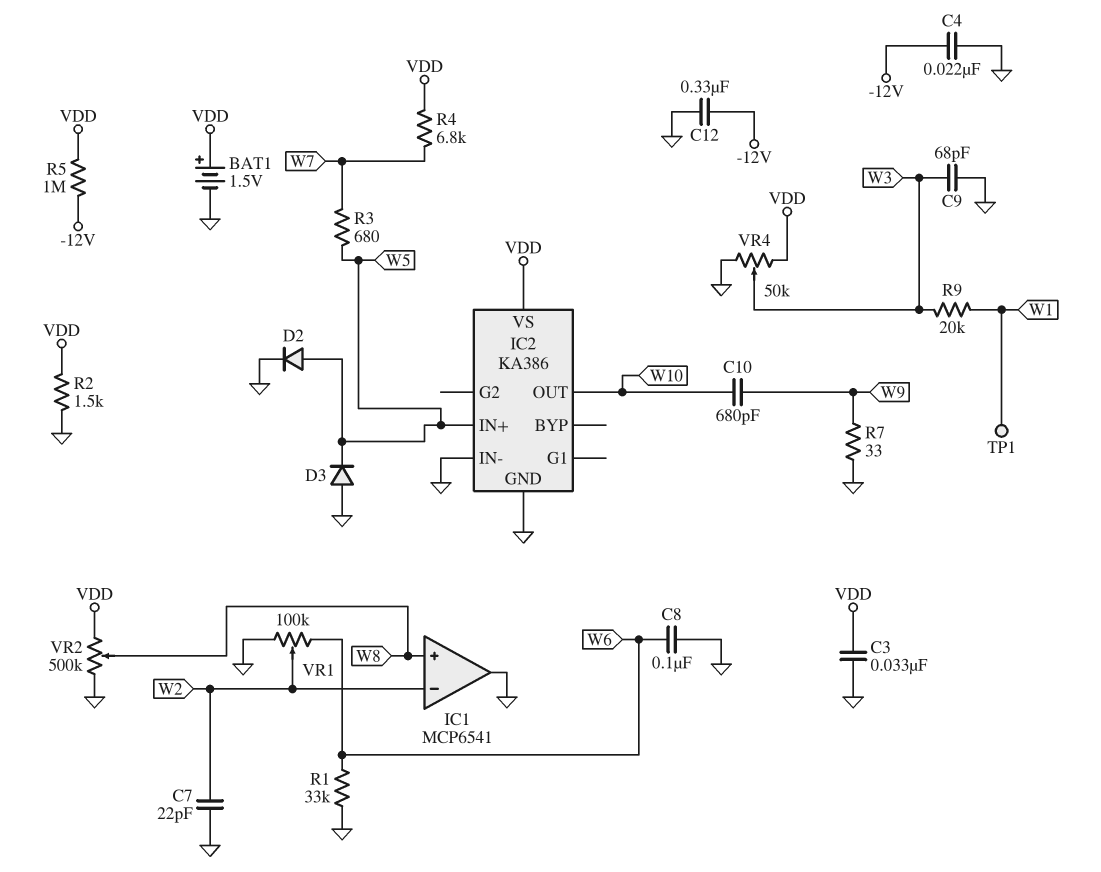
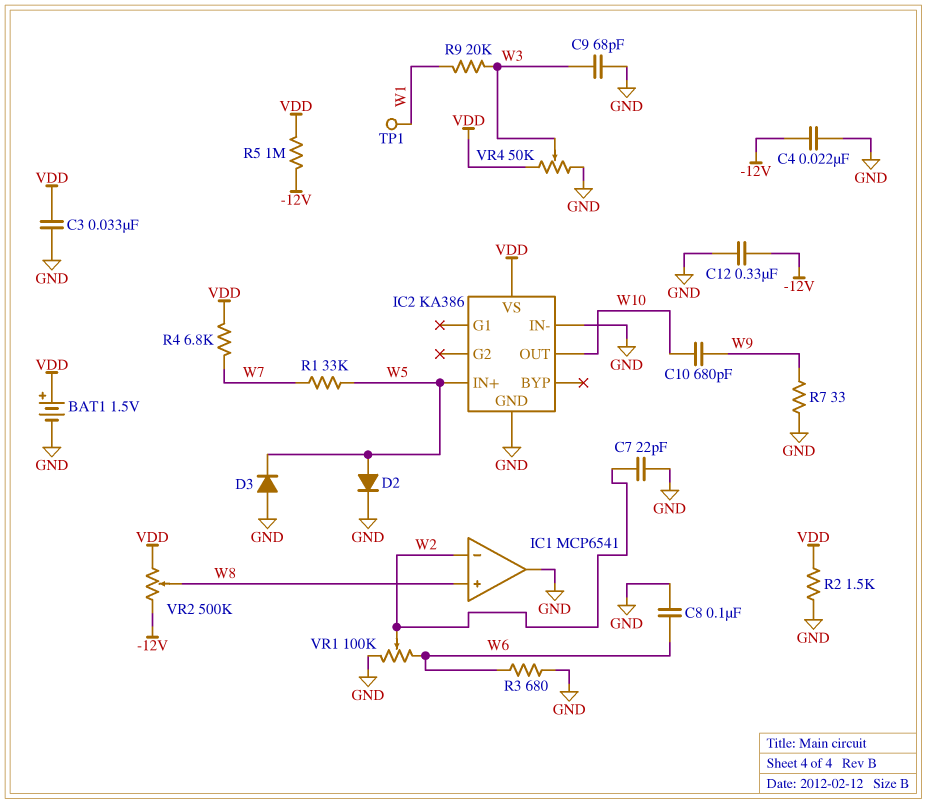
R1: 33k (GND, W6) -> 33k (W5, W7)
R3: 680 (W5, W7) -> 680 (GND, W6)
VR2: 500k (GND, VDD, wiper W8) -> 500k (-12V, VDD, wiper W8)

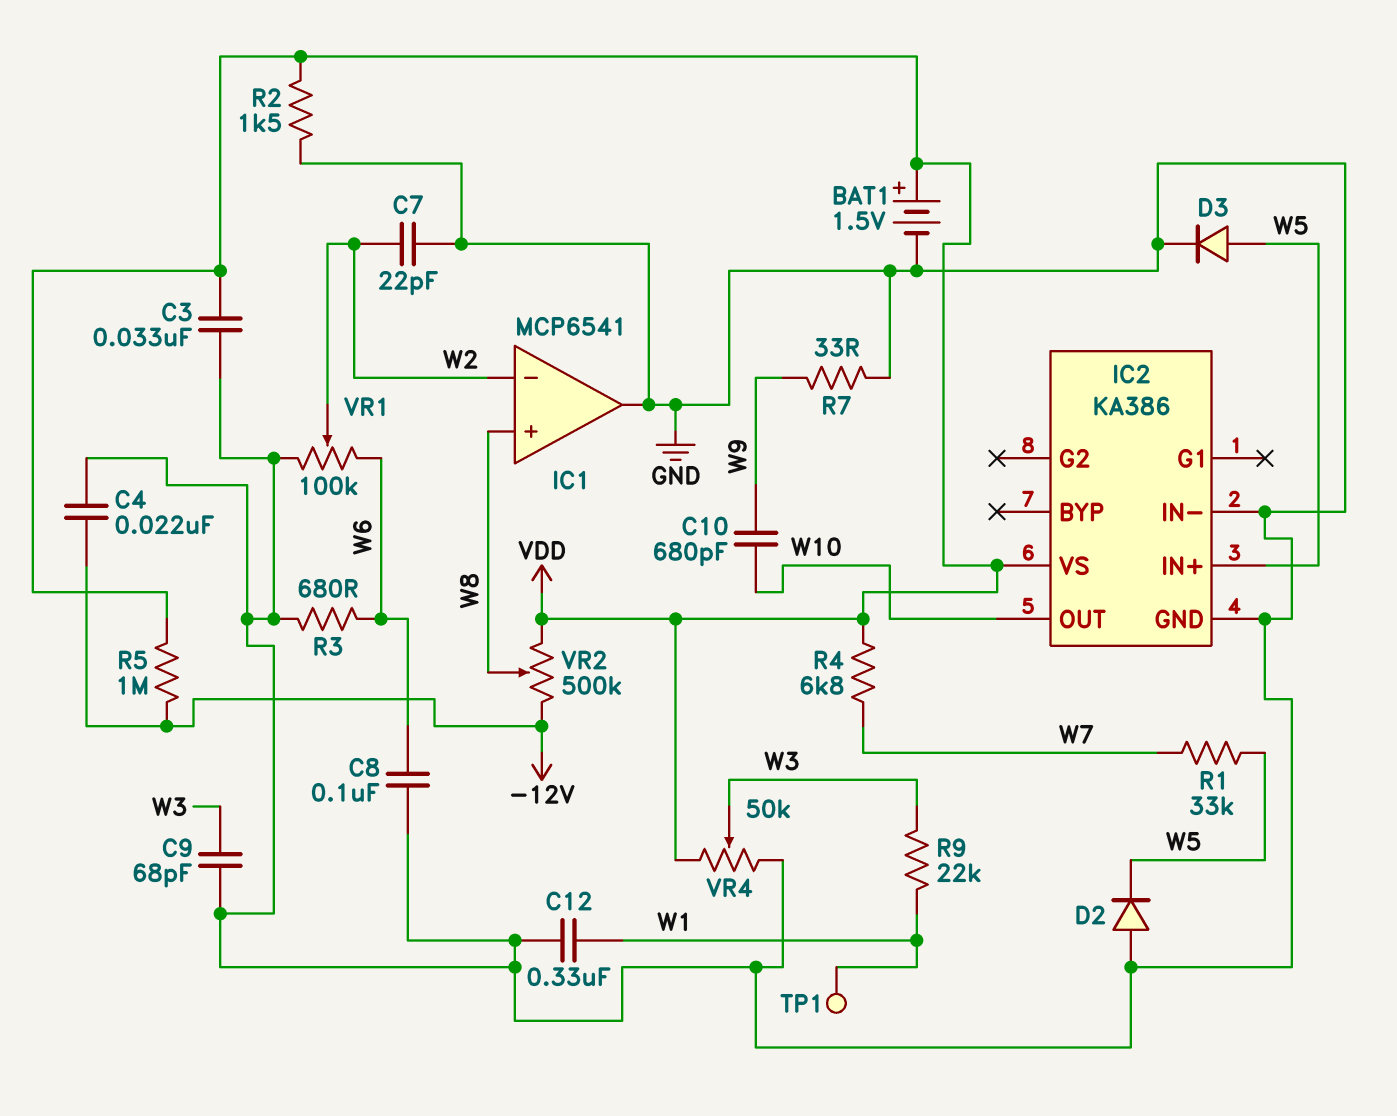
C12: 330nF (-12V, GND) -> 330nF (GND, W1)
D2: diode (A W5, K GND) -> diode (A GND, K W5)
D3: diode (A GND, K W5) -> diode (A W5, K GND)
R9: 20k (W1, W3) -> 22k (W1, W3)

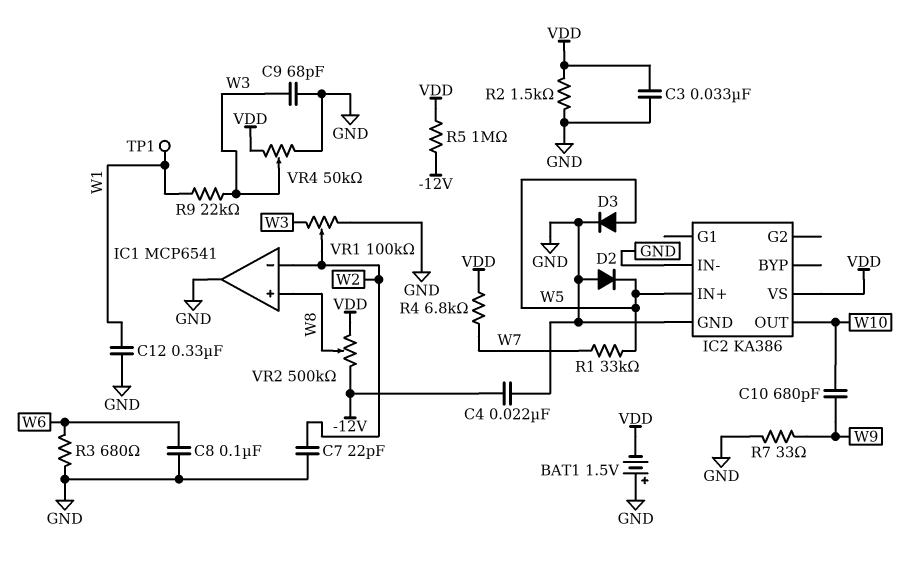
BAT1: 1.5V (plus VDD, minus GND) -> 1.5V (plus GND, minus VDD)
VR1: 100k (GND, W6, wiper W2) -> 100k (GND, W3, wiper W2)

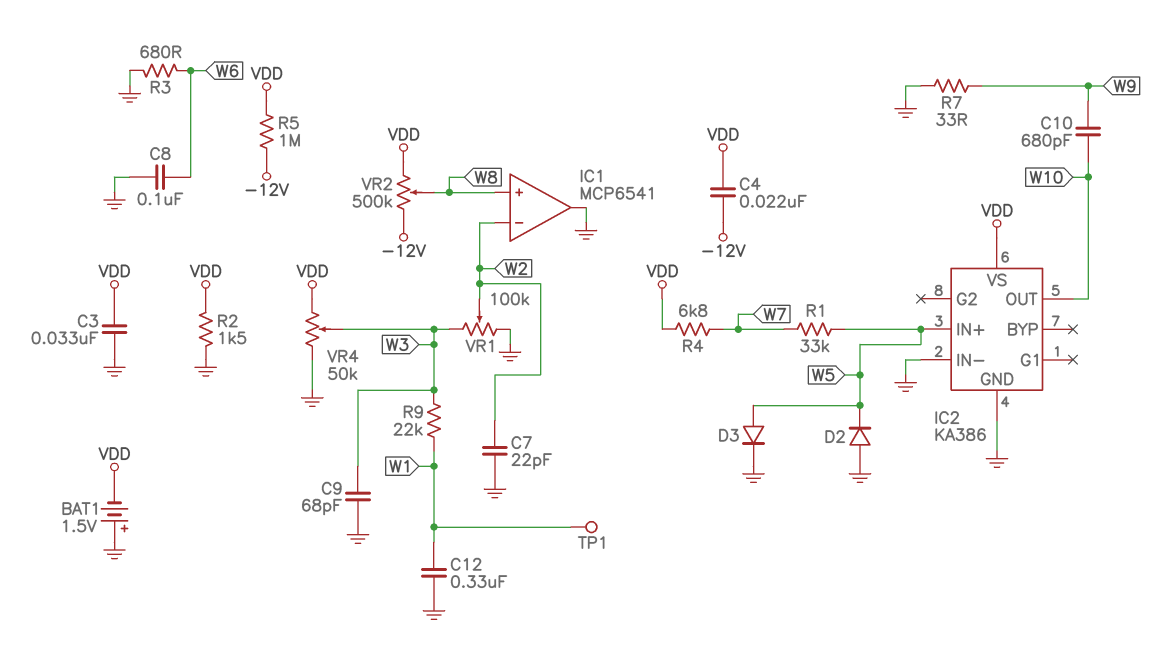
C4: 22nF (-12V, GND) -> 22nF (-12V, VDD)

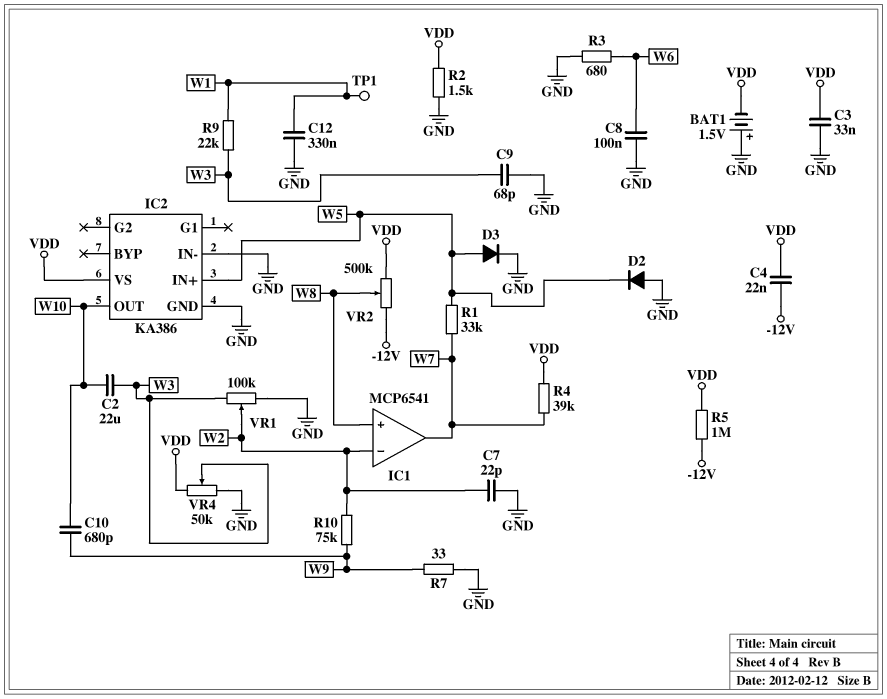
C2: none -> 22uF (W3, W10)
IC1 pin out: GND -> W7
R4: 6.8k (VDD, W7) -> 39k (VDD, W7)
R10: none -> 75k (W2, W9)

